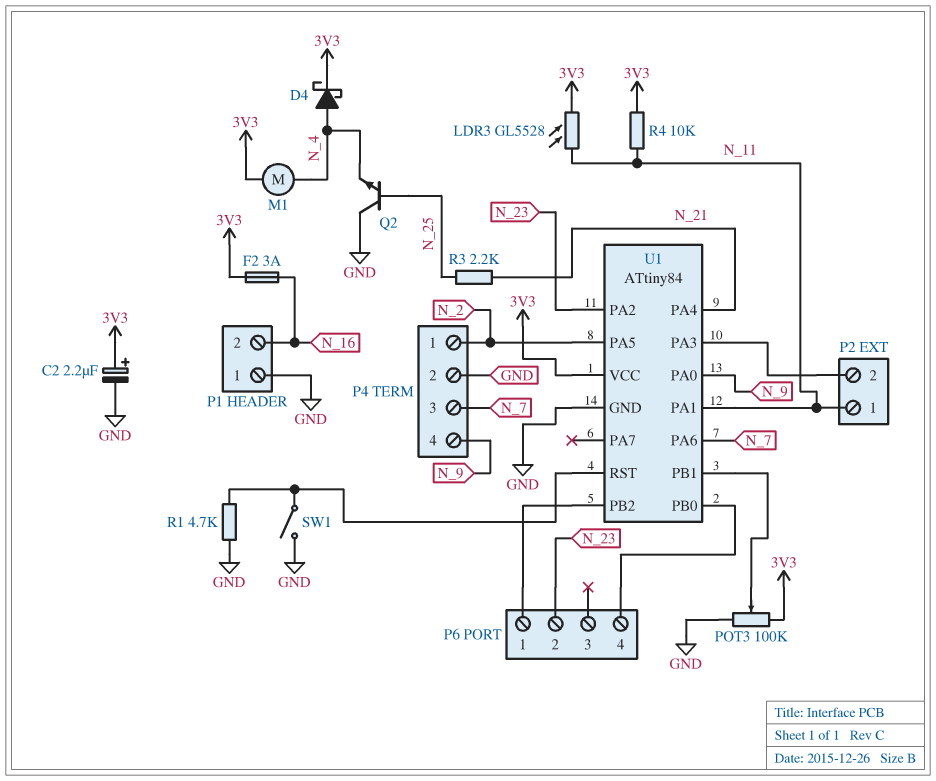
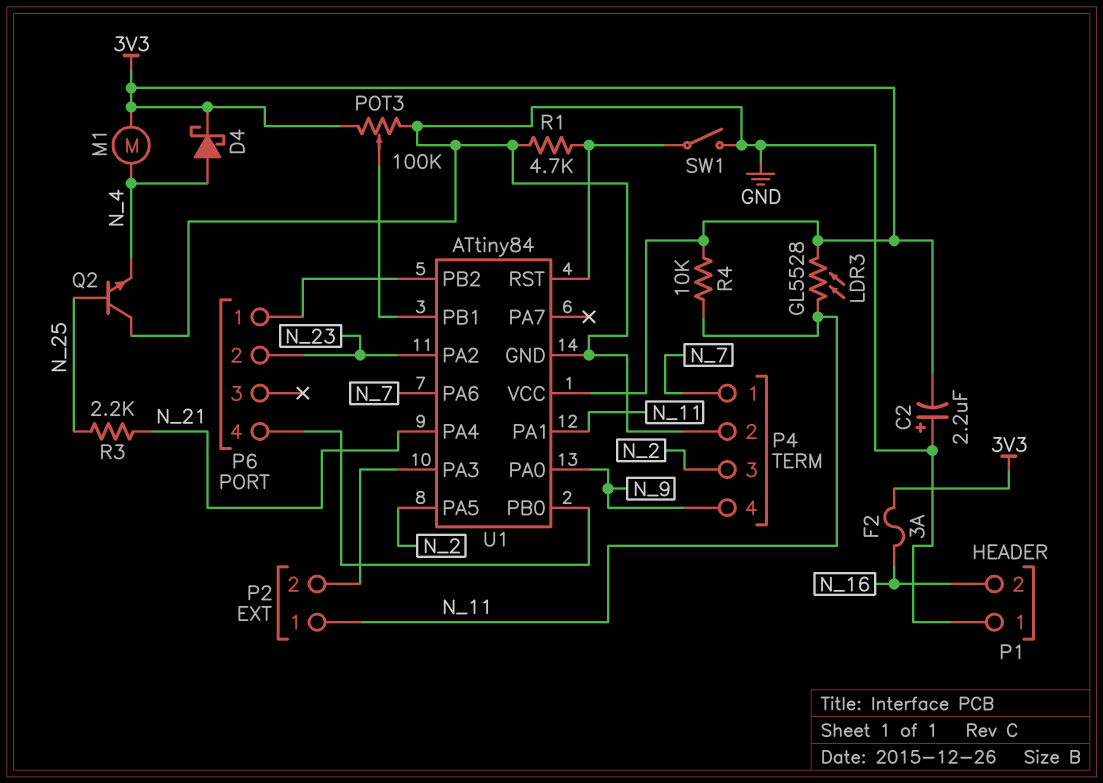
C2: 2.2uF (plus 3V3, minus GND) -> 2.2uF (plus GND, minus 3V3)
P4 pin 1: N_2 -> N_7
P4 pin 3: N_7 -> N_2

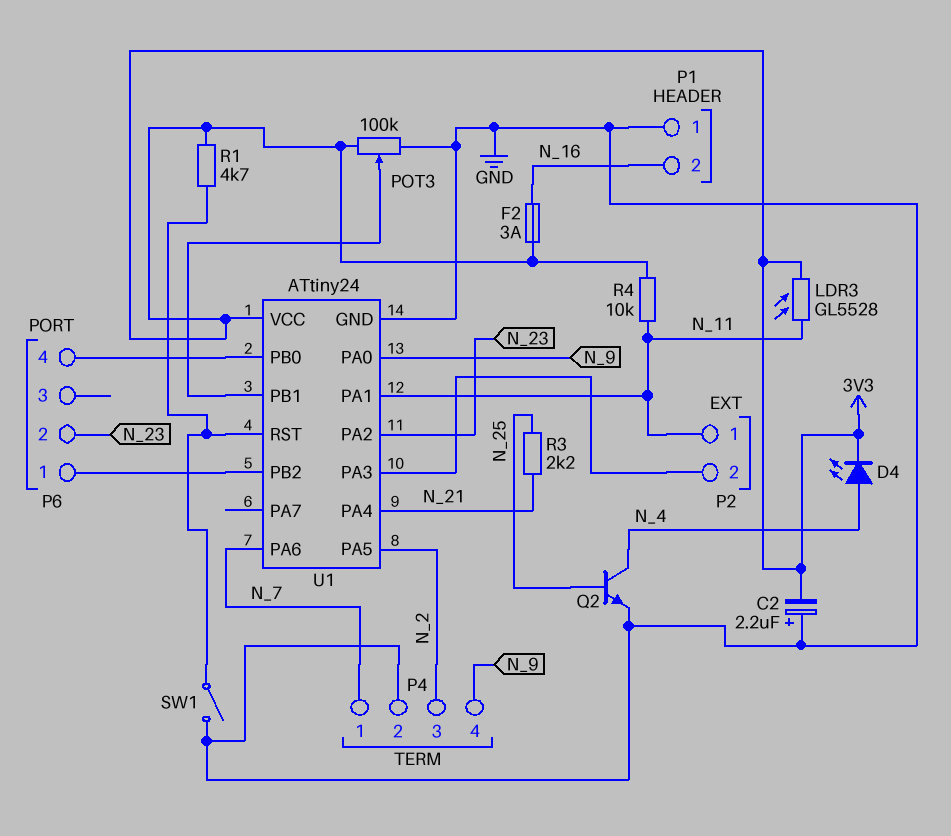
D4: schottky (A N_4, K 3V3) -> LED (A N_4, K 3V3)
M1: motor (3V3, N_4) -> none
Q2: NPN (B N_25, C GND, E N_4) -> NPN (B N_25, C N_4, E GND)
R1: 4.7k (GND, U1/RST) -> 4.7k (3V3, U1/RST)
U1: ATtiny84 -> ATtiny24

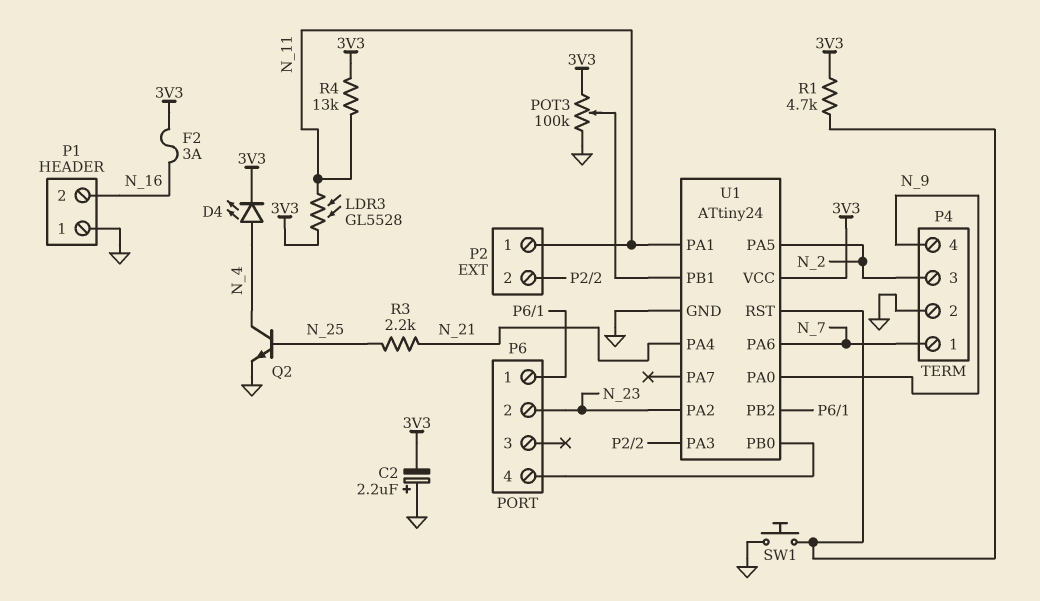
R4: 10k (3V3, N_11) -> 13k (3V3, N_11)
SW1: switch (GND, U1/RST) -> button (GND, U1/RST)

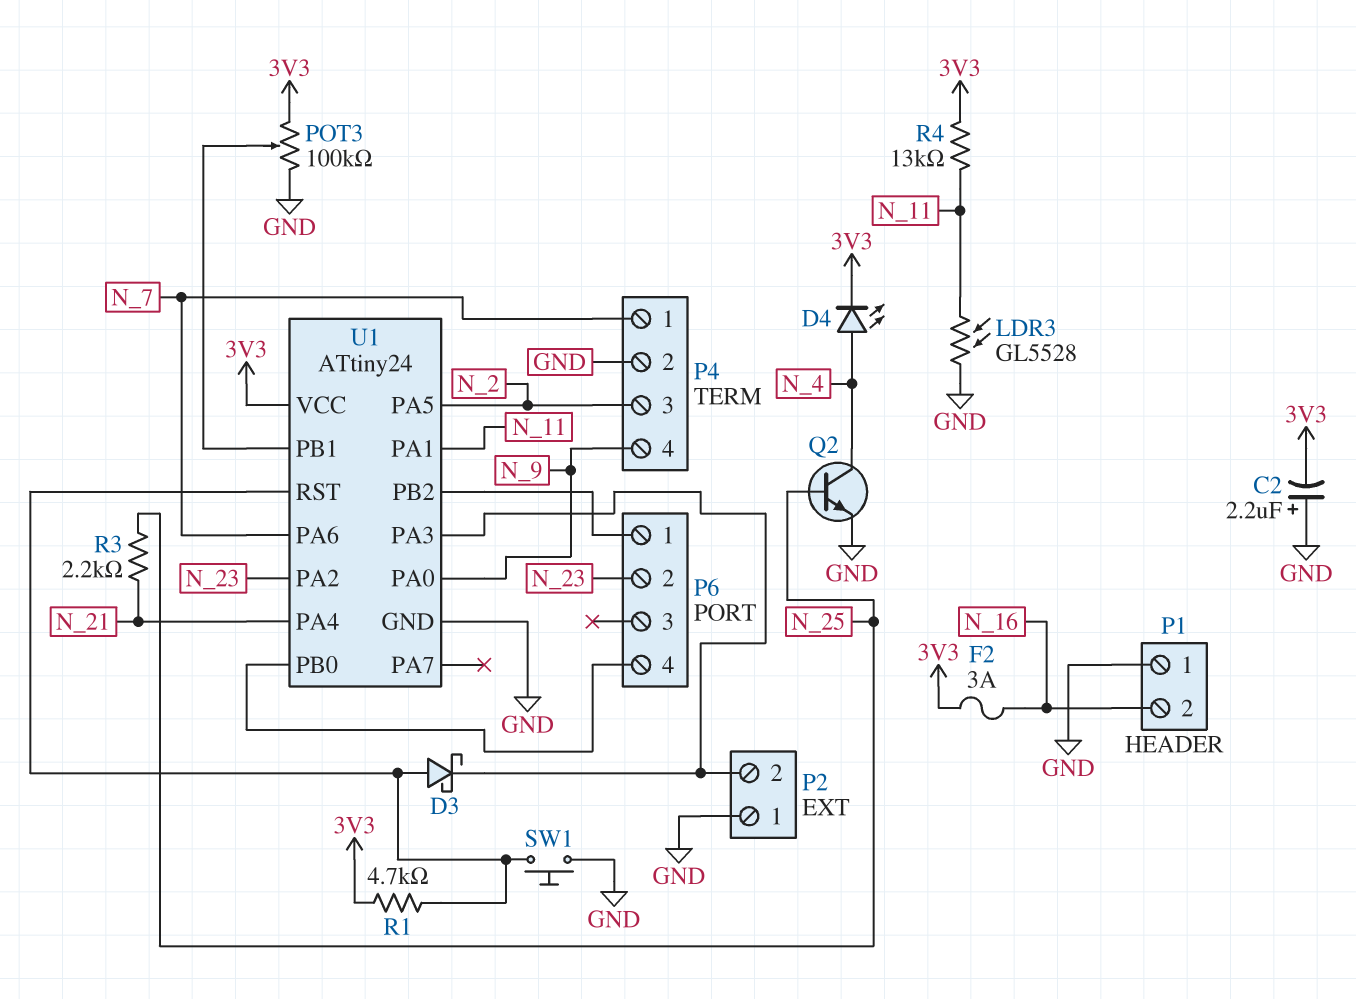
D3: none -> schottky (A U1/RST, K P2/2)
LDR3: GL5528 (3V3, N_11) -> GL5528 (GND, N_11)
P2 pin 1: N_11 -> GND

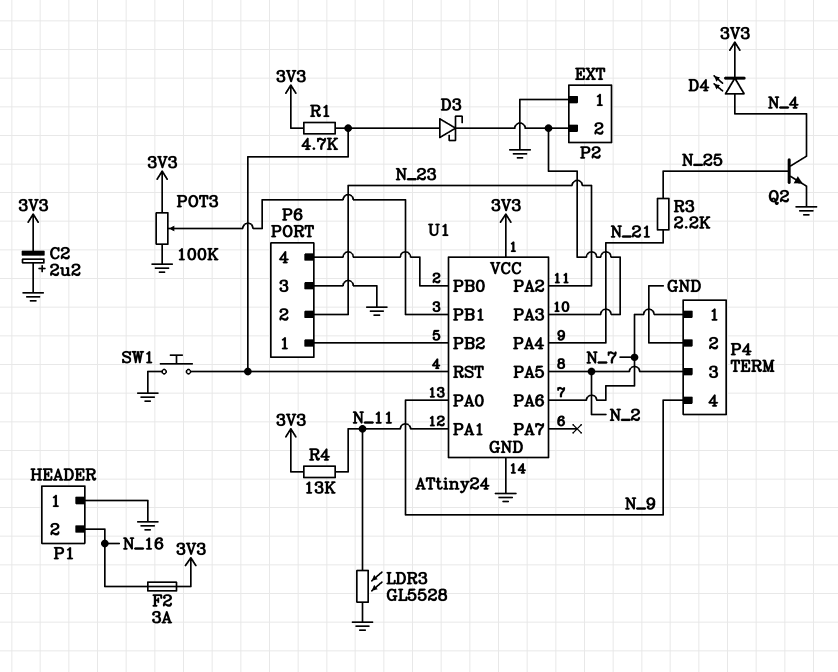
P6 pin 3: none -> GND

